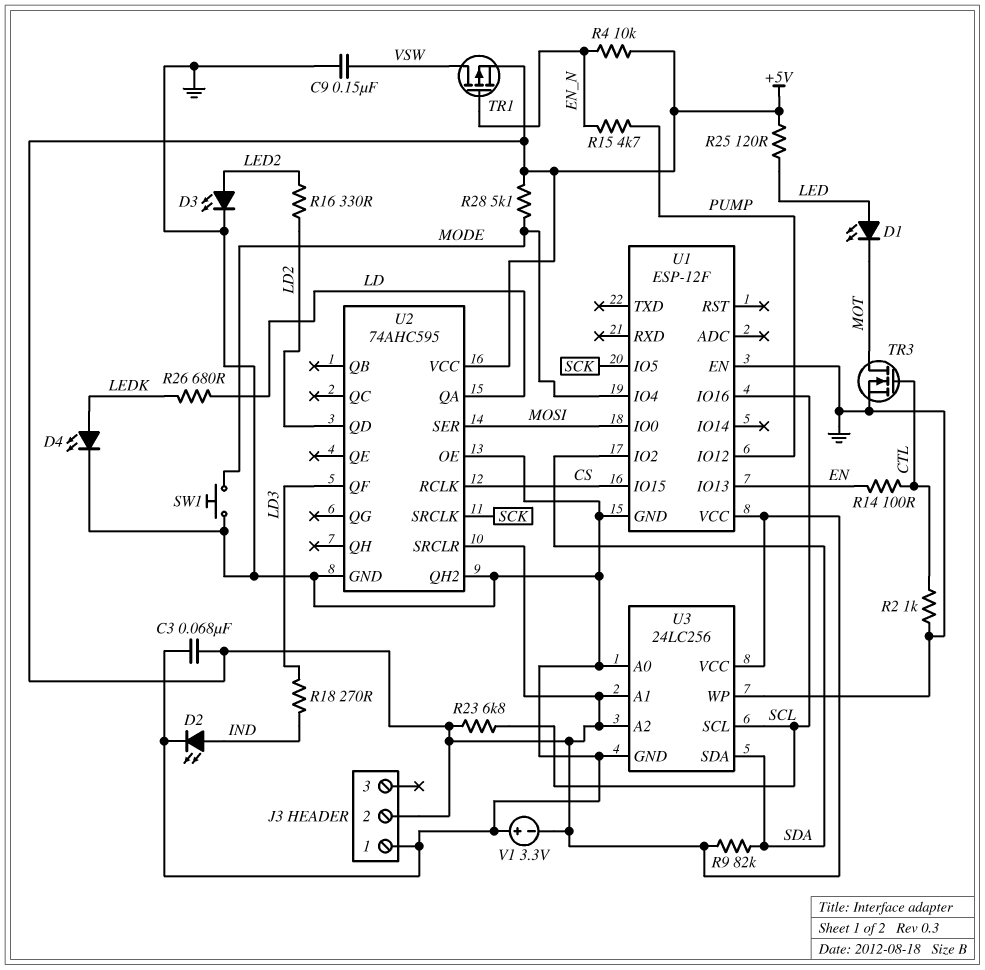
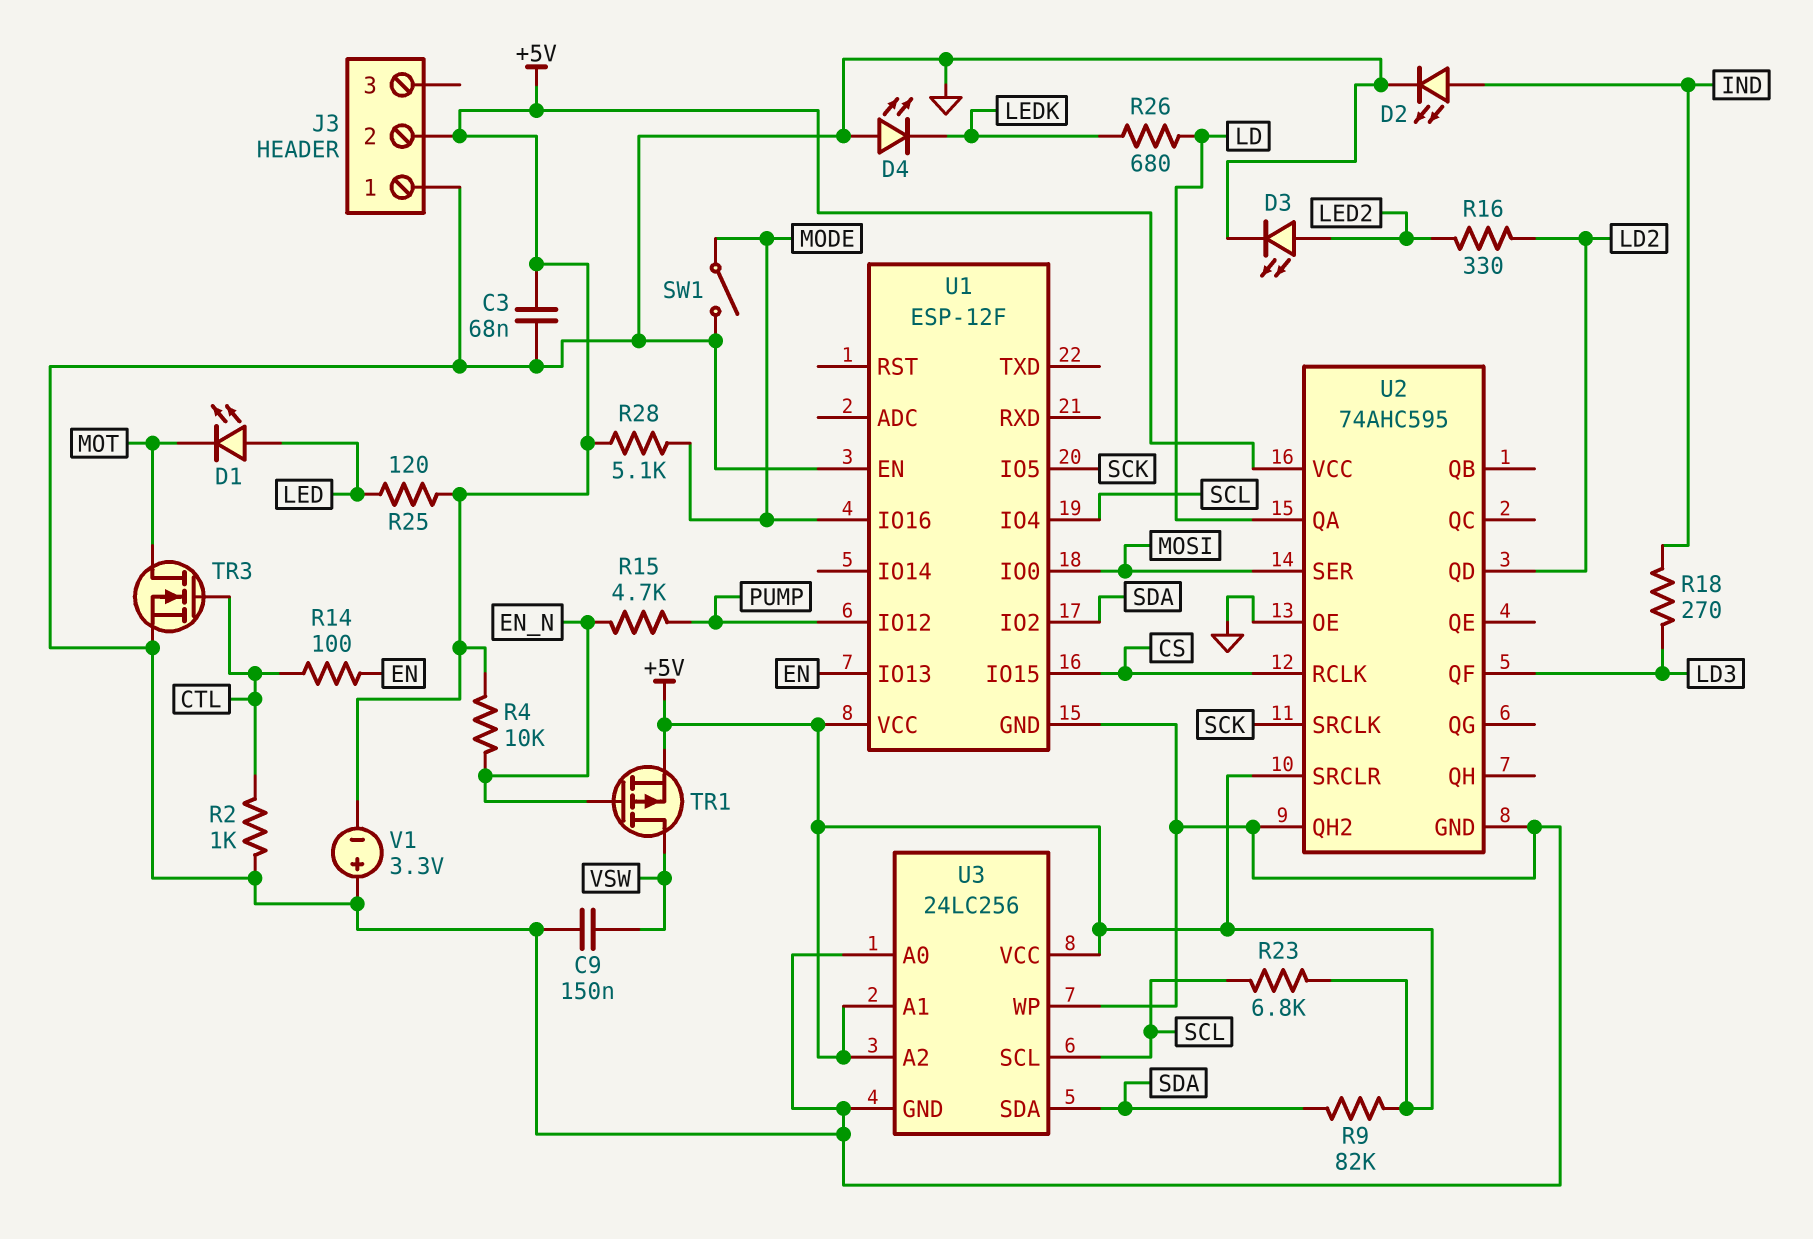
D4: LED (A LEDK, K GND) -> LED (A GND, K LEDK)
SW1: button (GND, MODE) -> switch (GND, MODE)
U1 pin IO4: MODE -> SCL
U1 pin IO16: SCL -> MODE

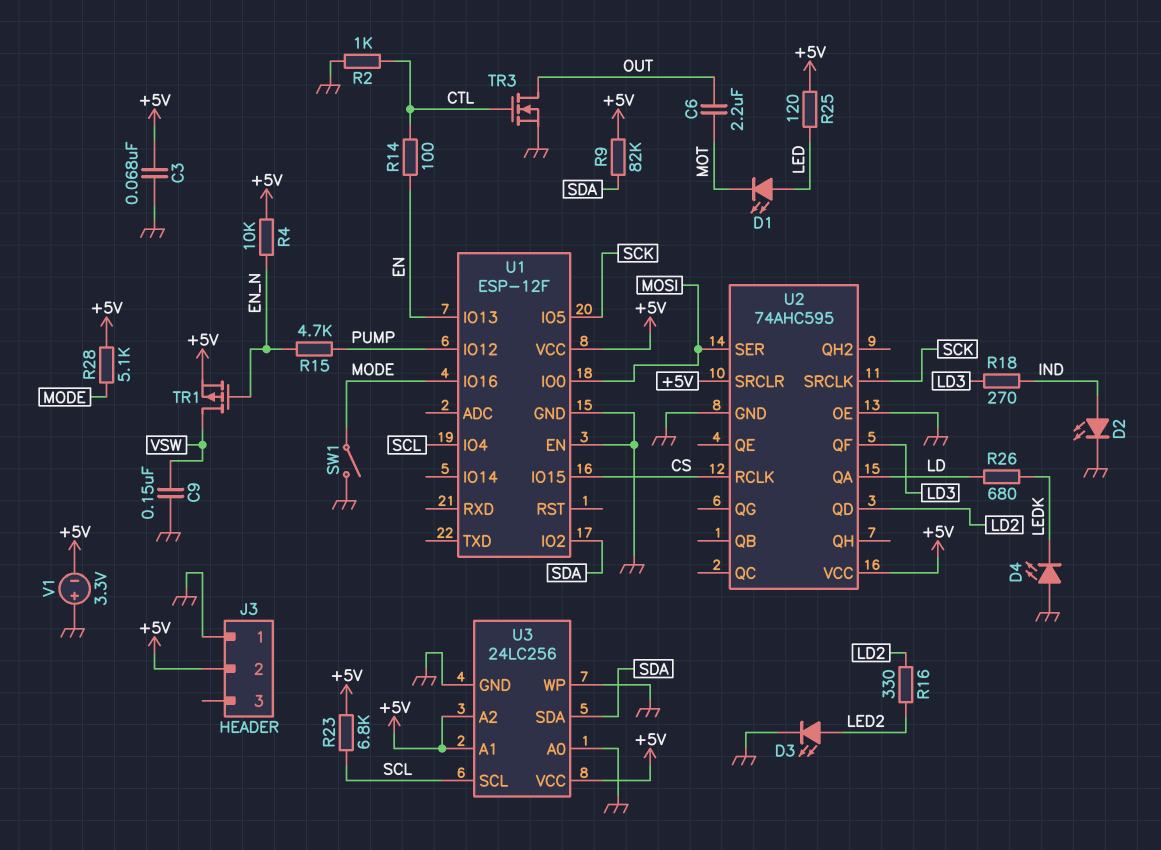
C6: none -> 2.2uF (MOT, OUT)
TR3: NMOS (G CTL, D MOT, S GND) -> NMOS (G CTL, D OUT, S GND)
U2 pin QH2: GND -> none

